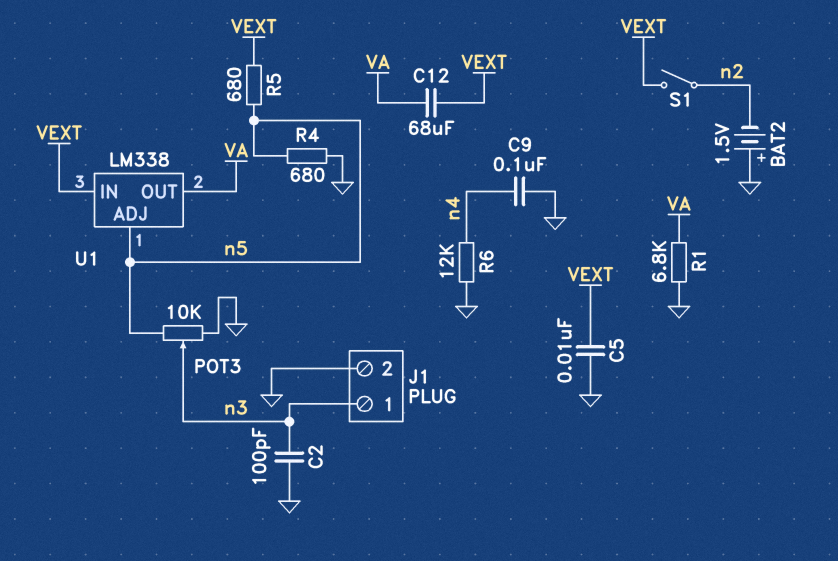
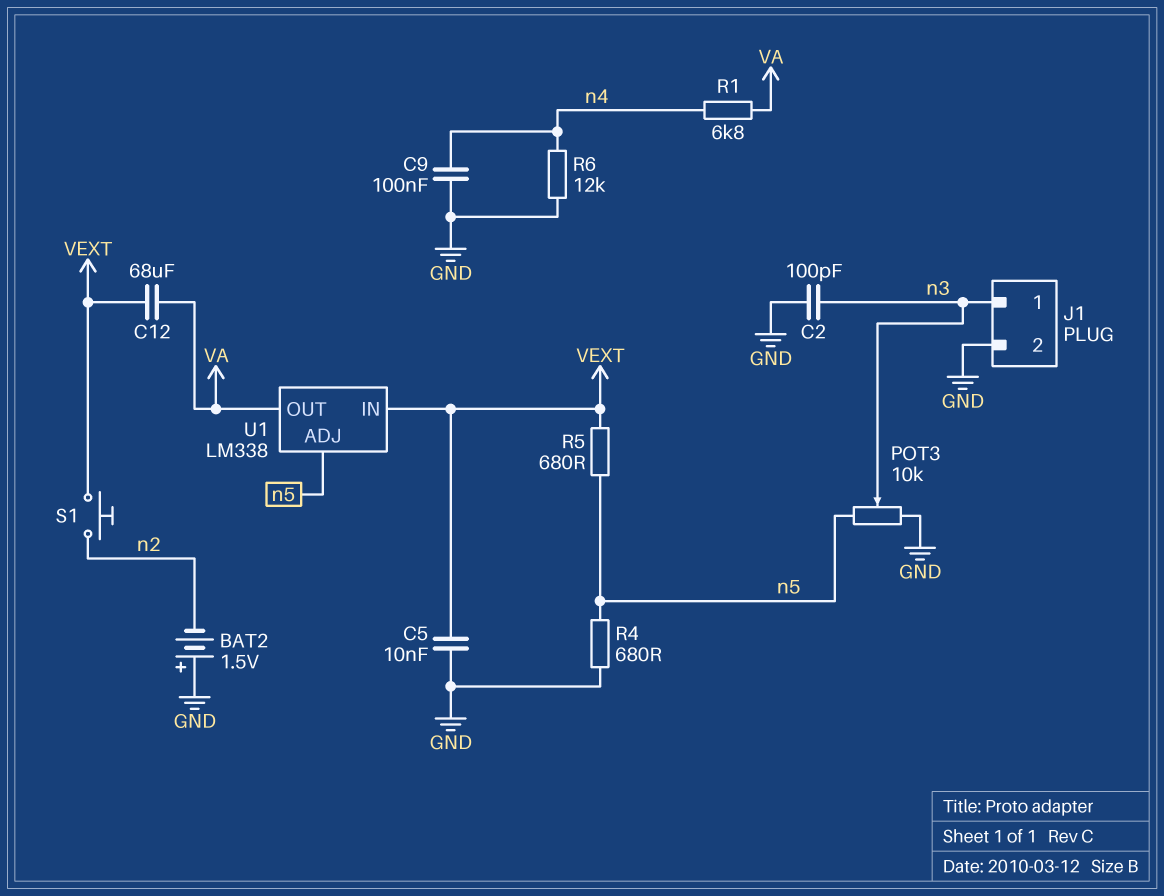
R1: 6.8k (GND, VA) -> 6.8k (VA, n4)
S1: switch (VEXT, n2) -> button (VEXT, n2)

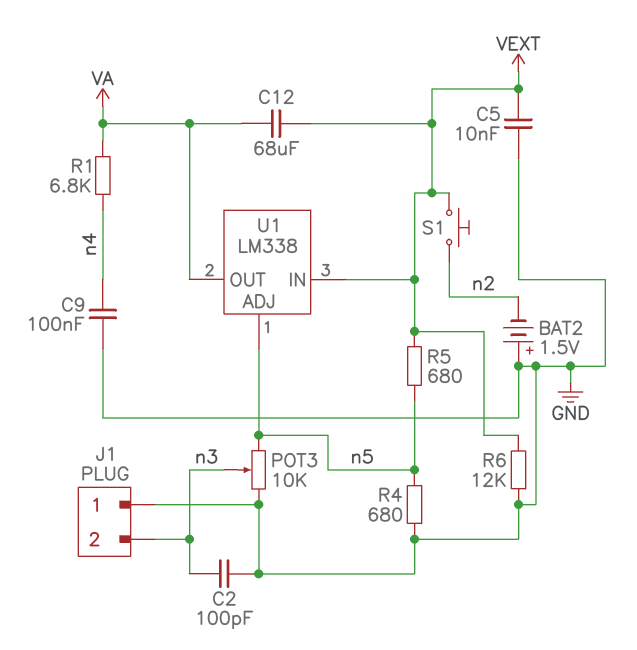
J1 pin 1: n3 -> GND
J1 pin 2: GND -> n3
R6: 12k (GND, n4) -> 12k (GND, VEXT)

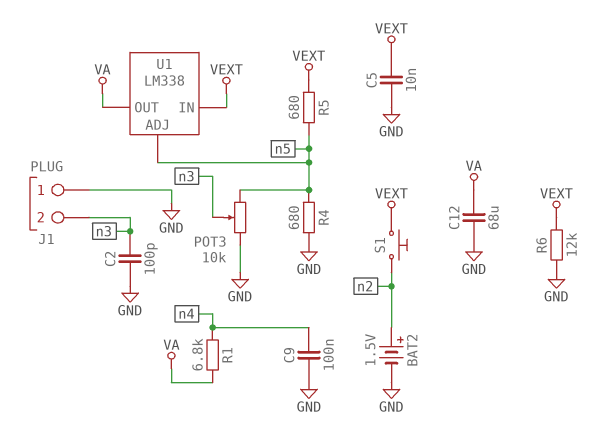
BAT2: 1.5V (plus GND, minus n2) -> 1.5V (plus n2, minus GND)
C12: 68uF (VA, VEXT) -> 68uF (GND, VA)

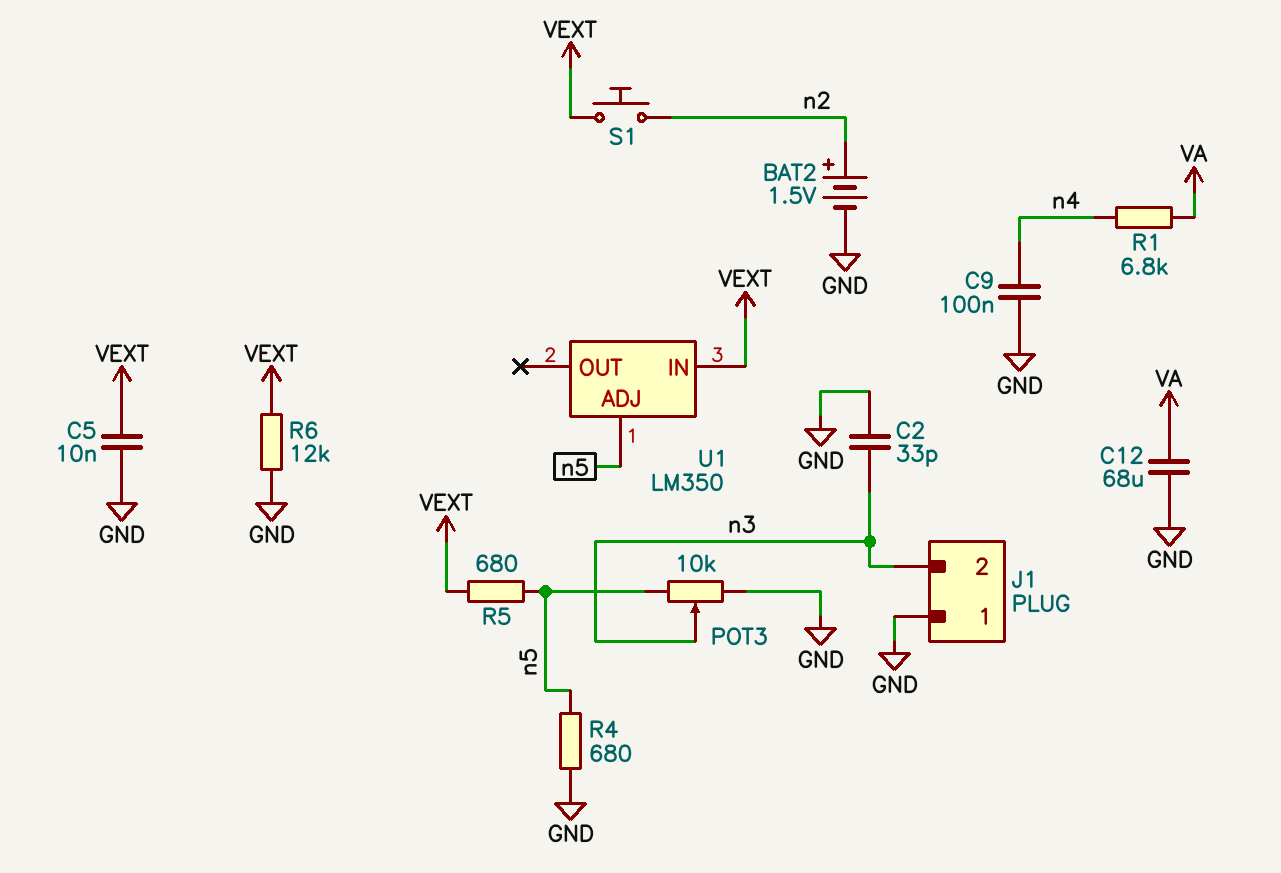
C2: 100pF (GND, n3) -> 33pF (GND, n3)
U1: LM338 -> LM350
U1 pin OUT: VA -> none

